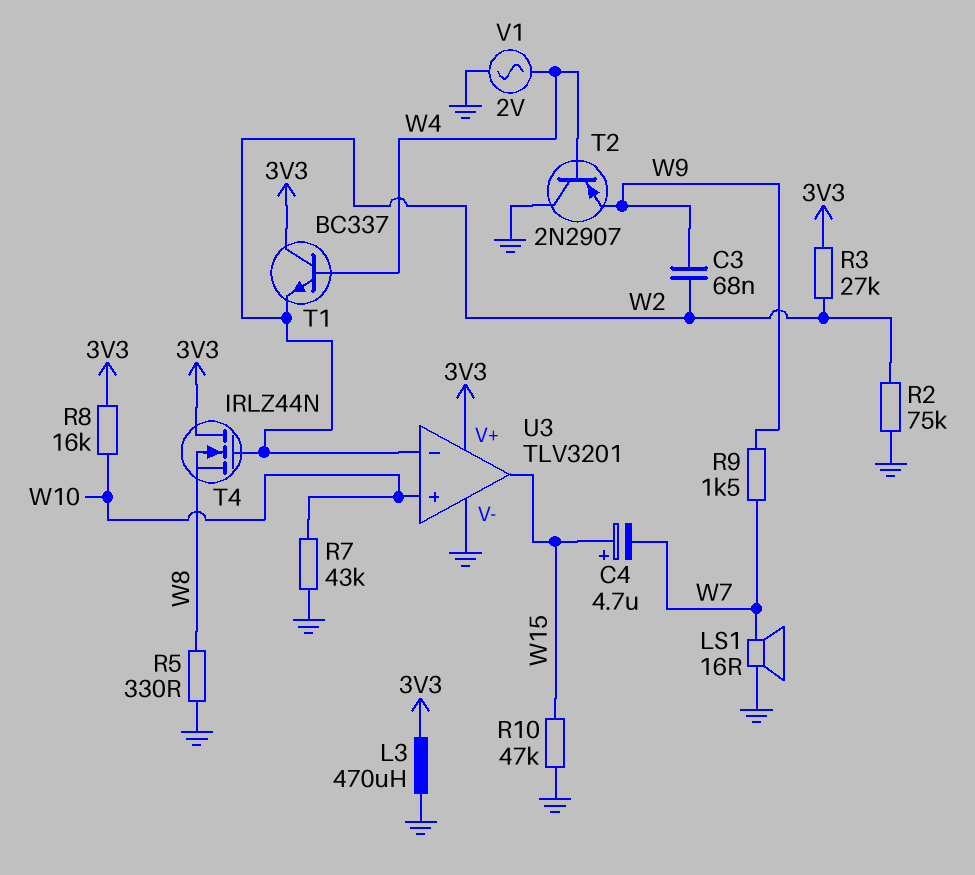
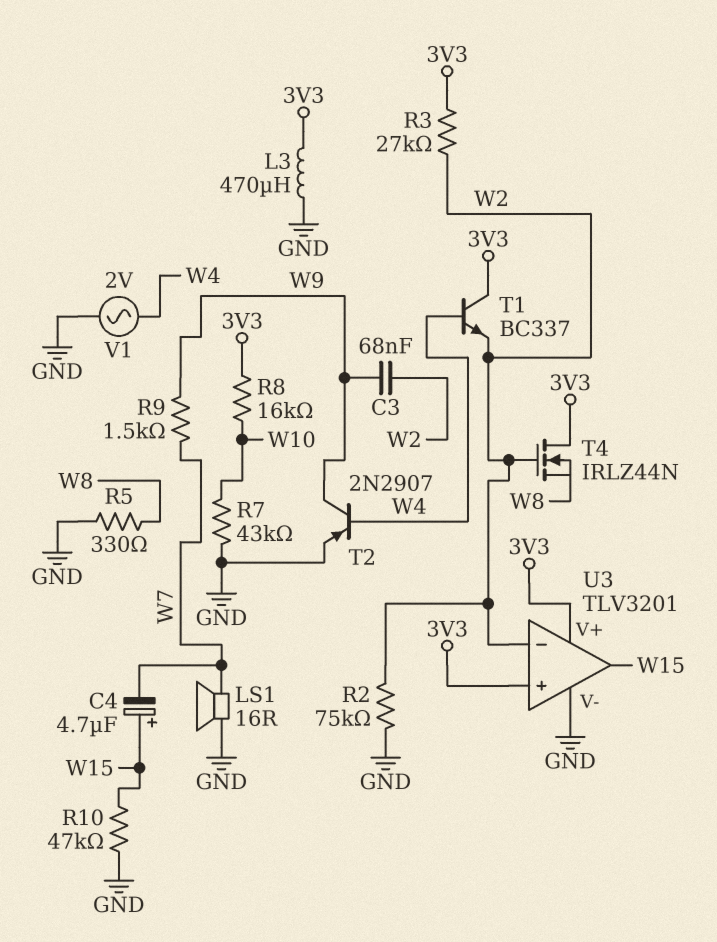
T2: PNP 2N2907 (B W4, C GND, E W9) -> PNP 2N2907 (B W4, C W9, E GND)
U3 pin in+: W10 -> 3V3

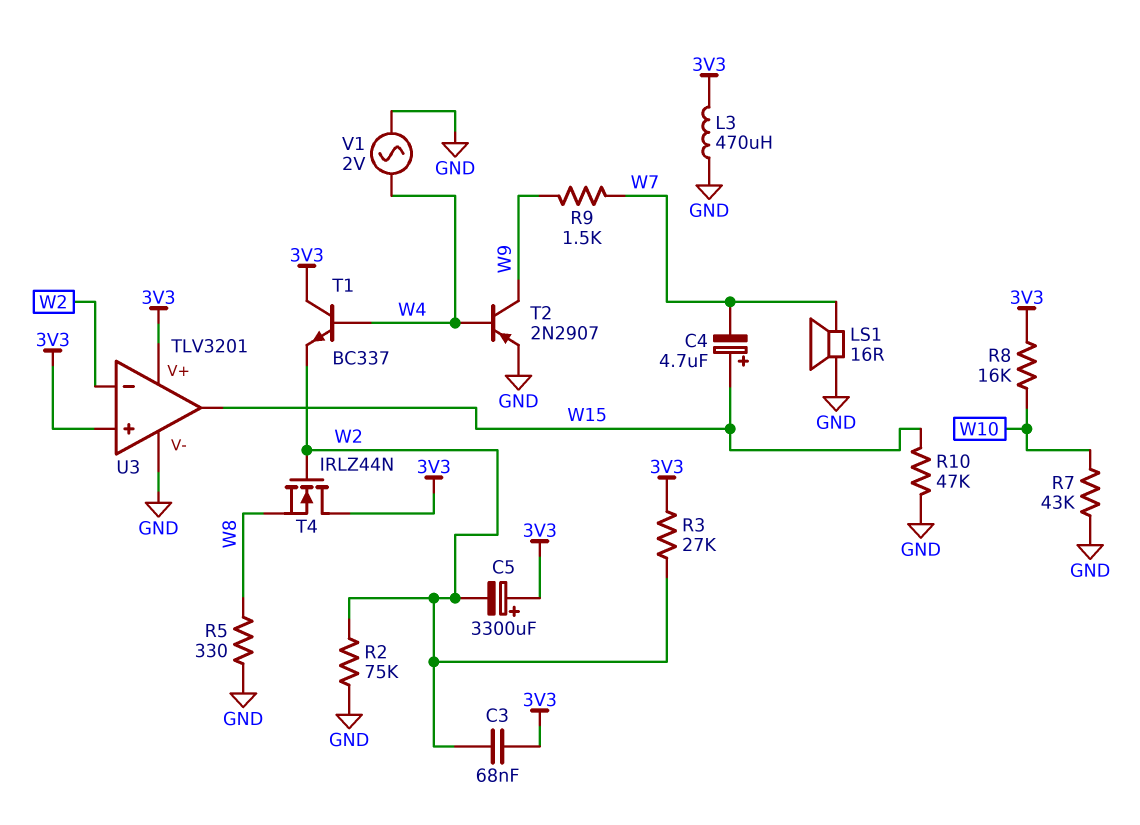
C3: 68nF (W2, W9) -> 68nF (3V3, W2)
C5: none -> 3300uF (plus 3V3, minus W2)

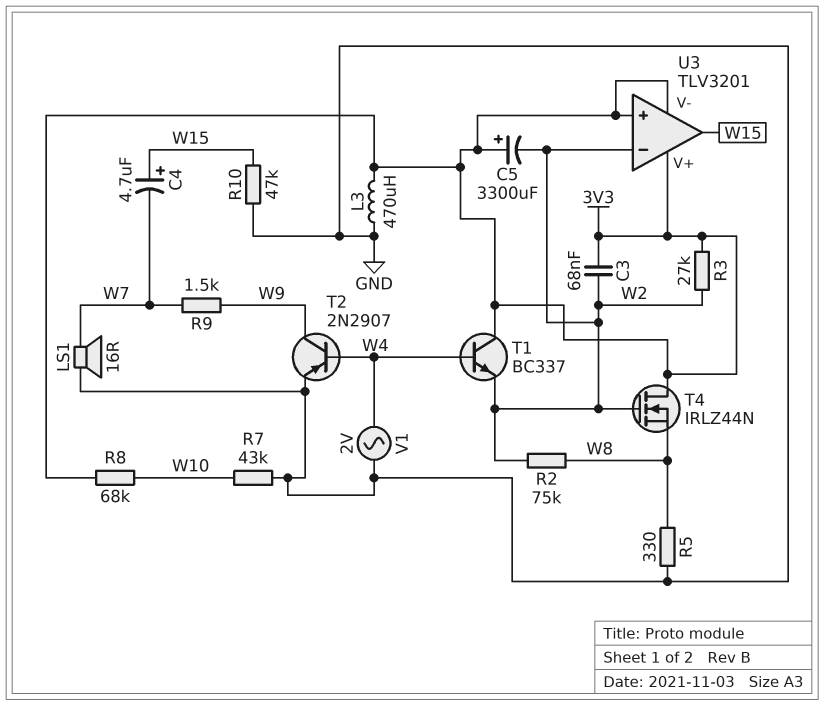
R2: 75k (GND, W2) -> 75k (W2, W8)
R8: 16k (3V3, W10) -> 68k (3V3, W10)
U3 pin V-: GND -> 3V3

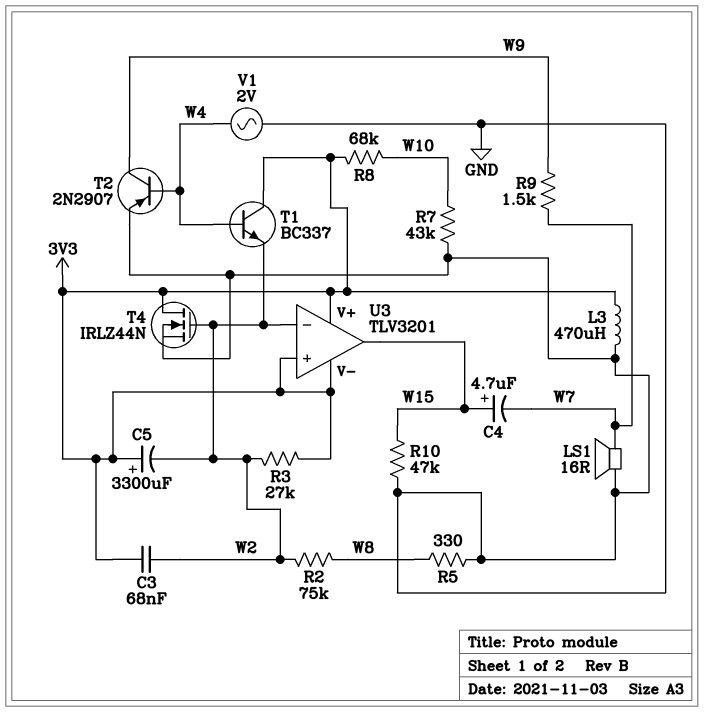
T4: NMOS IRLZ44N (G W2, D 3V3, S W8) -> NMOS IRLZ44N (G W2, D 3V3, S GND)

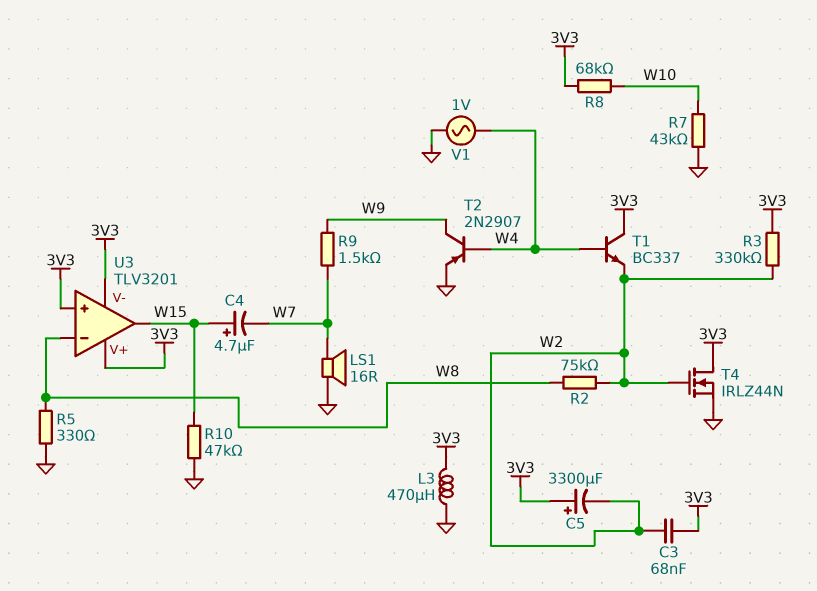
R3: 27k (3V3, W2) -> 330k (3V3, W2)
U3 pin in-: W2 -> W8
V1: AC 2V (GND, W4) -> AC 1V (GND, W4)

